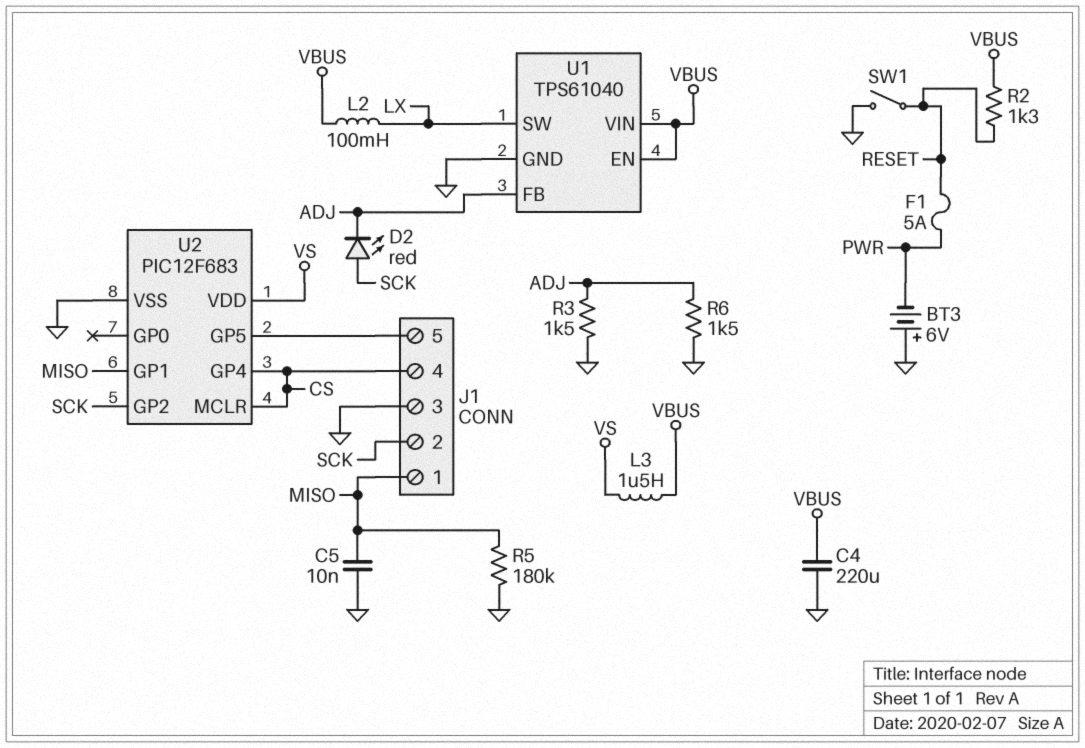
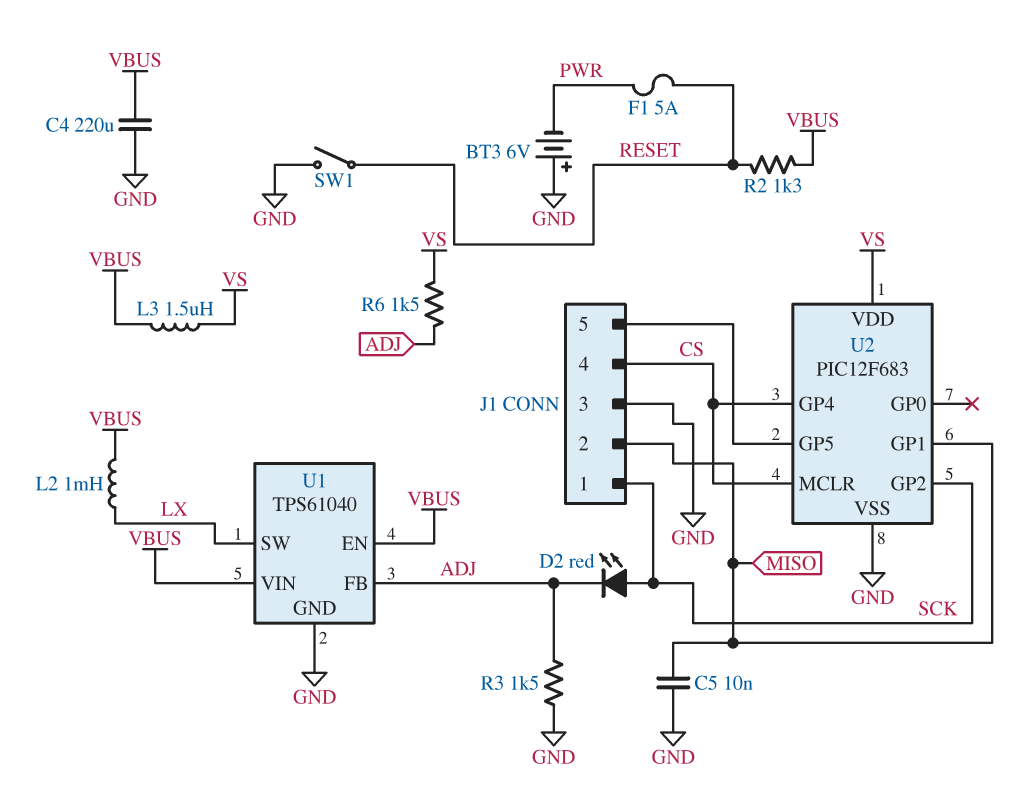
J1 pin 1: MISO -> SCK
J1 pin 2: SCK -> MISO
L2: 100mH (LX, VBUS) -> 1mH (LX, VBUS)
R5: 180k (GND, MISO) -> none
R6: 1.5k (ADJ, GND) -> 1.5k (ADJ, VS)

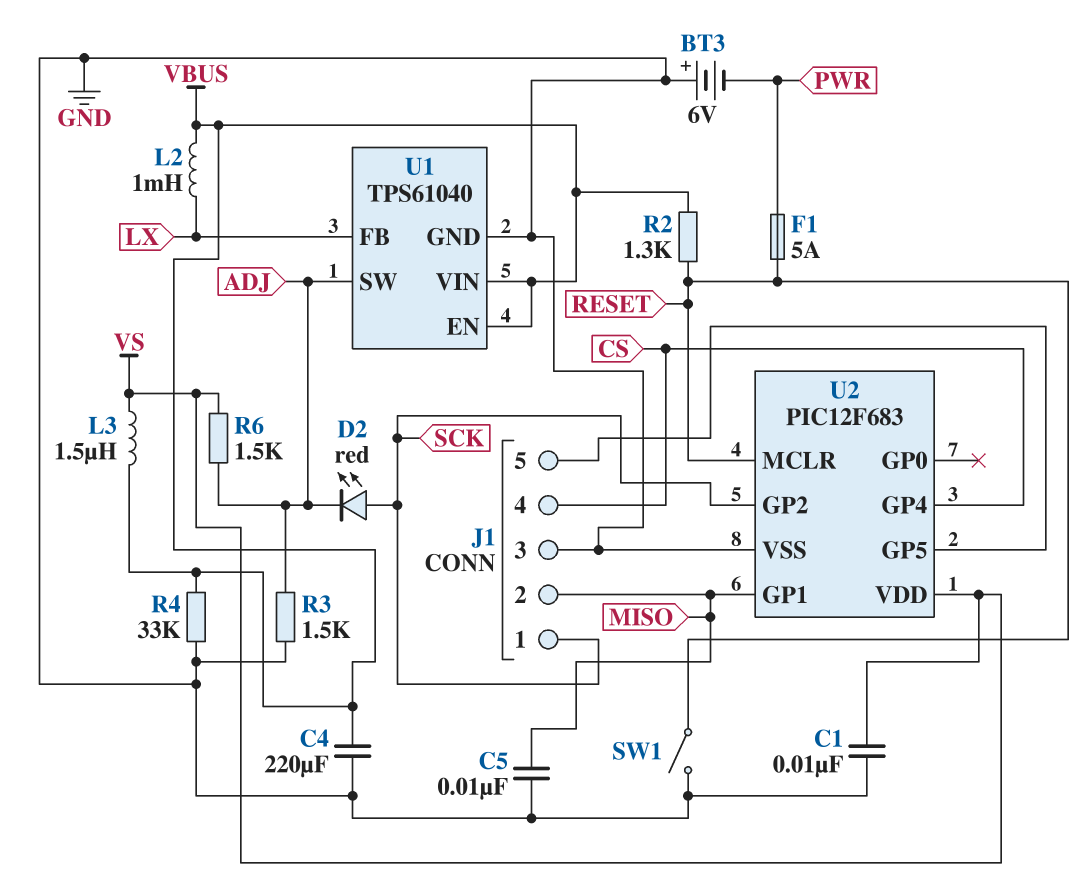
C1: none -> 10nF (GND, VS)
R4: none -> 33k (GND, VBUS)
U1 pin FB: ADJ -> LX
U1 pin SW: LX -> ADJ
U2 pin MCLR: CS -> RESET

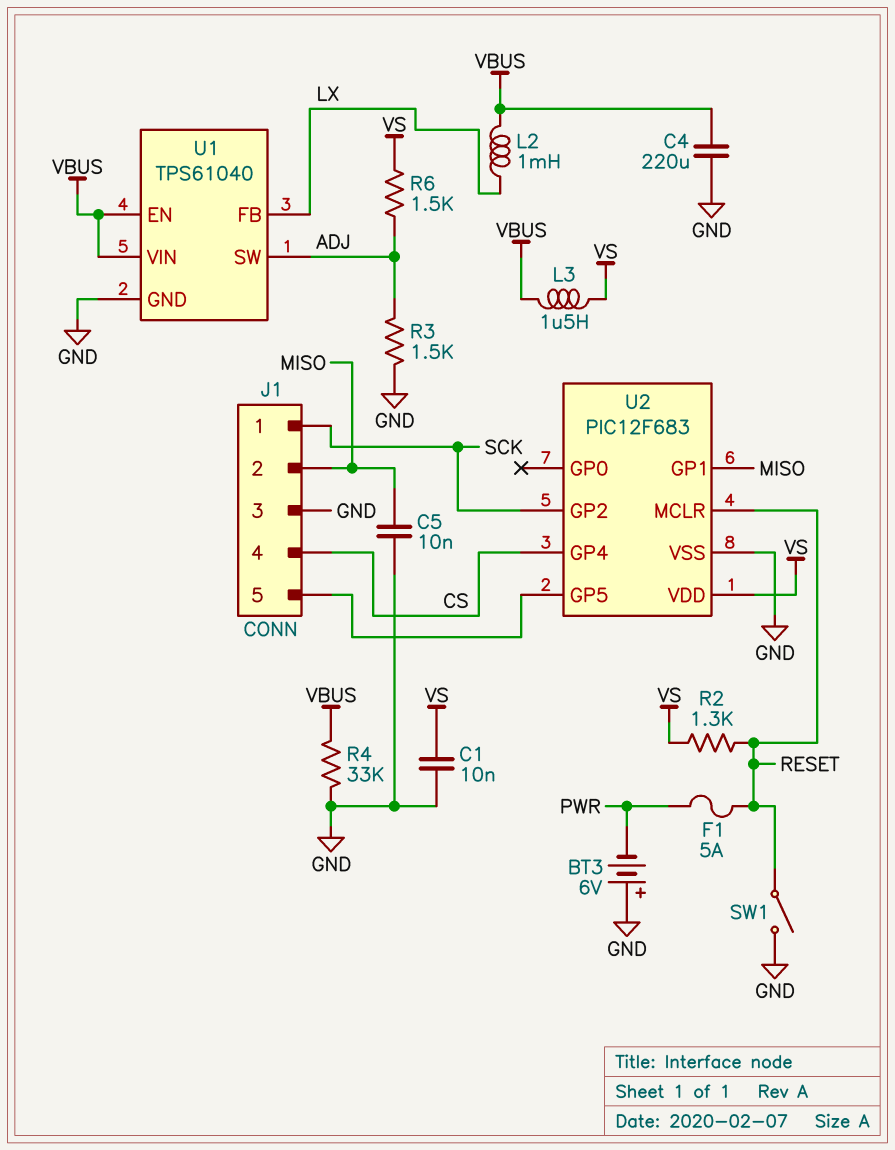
D2: LED red (A SCK, K ADJ) -> none
R2: 1.3k (RESET, VBUS) -> 1.3k (RESET, VS)

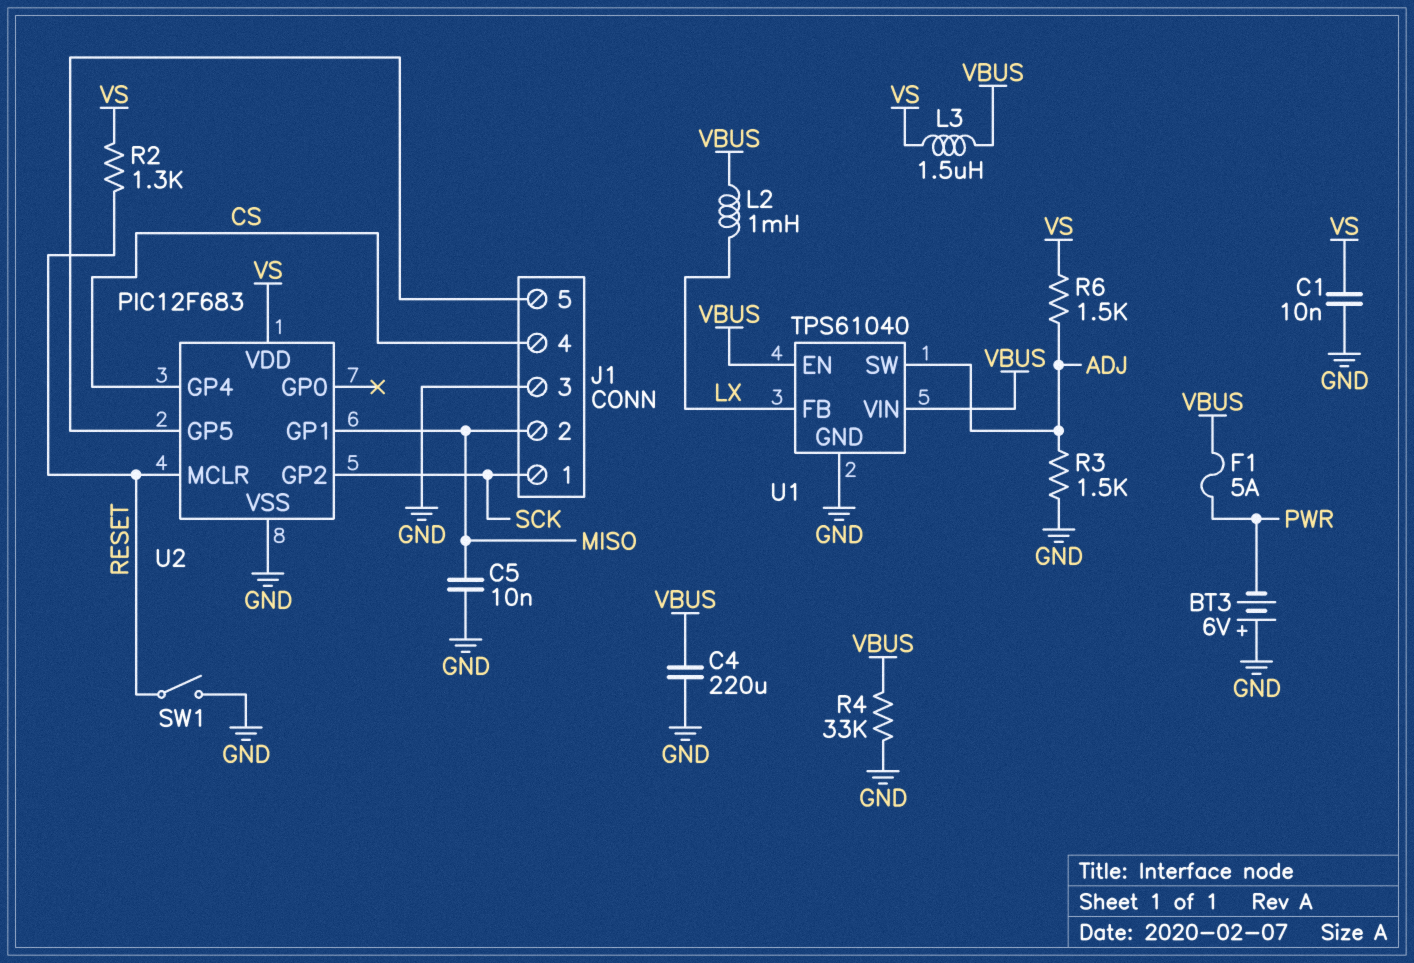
F1: 5A (PWR, RESET) -> 5A (PWR, VBUS)

